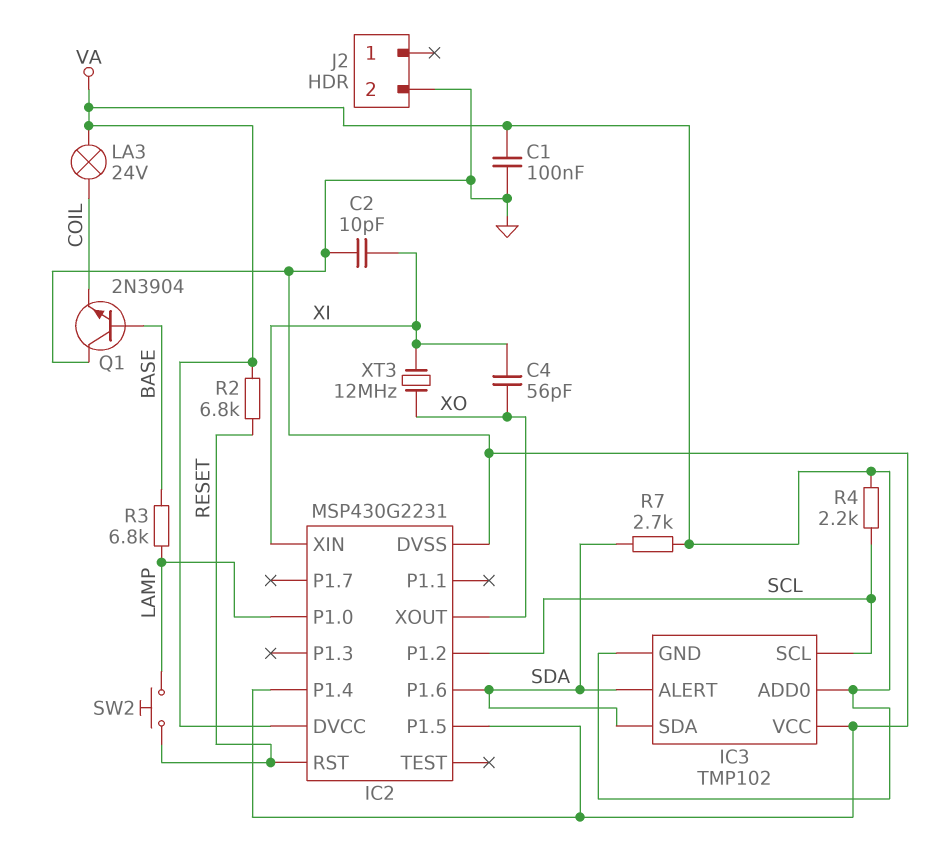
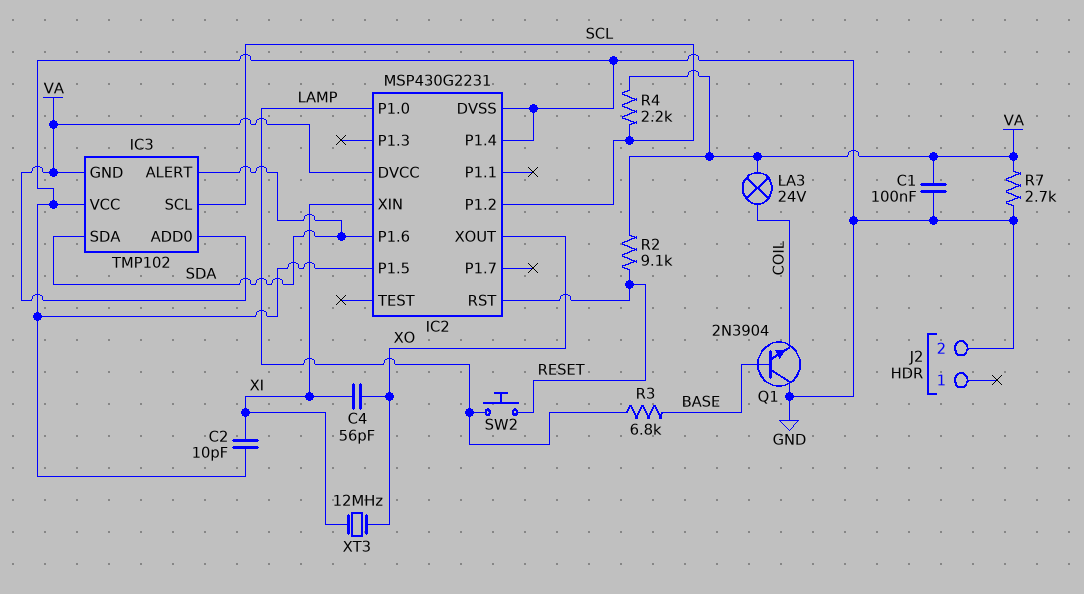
R2: 6.8k (RESET, VA) -> 9.1k (RESET, VA)
R7: 2.7k (SDA, VA) -> 2.7k (GND, VA)

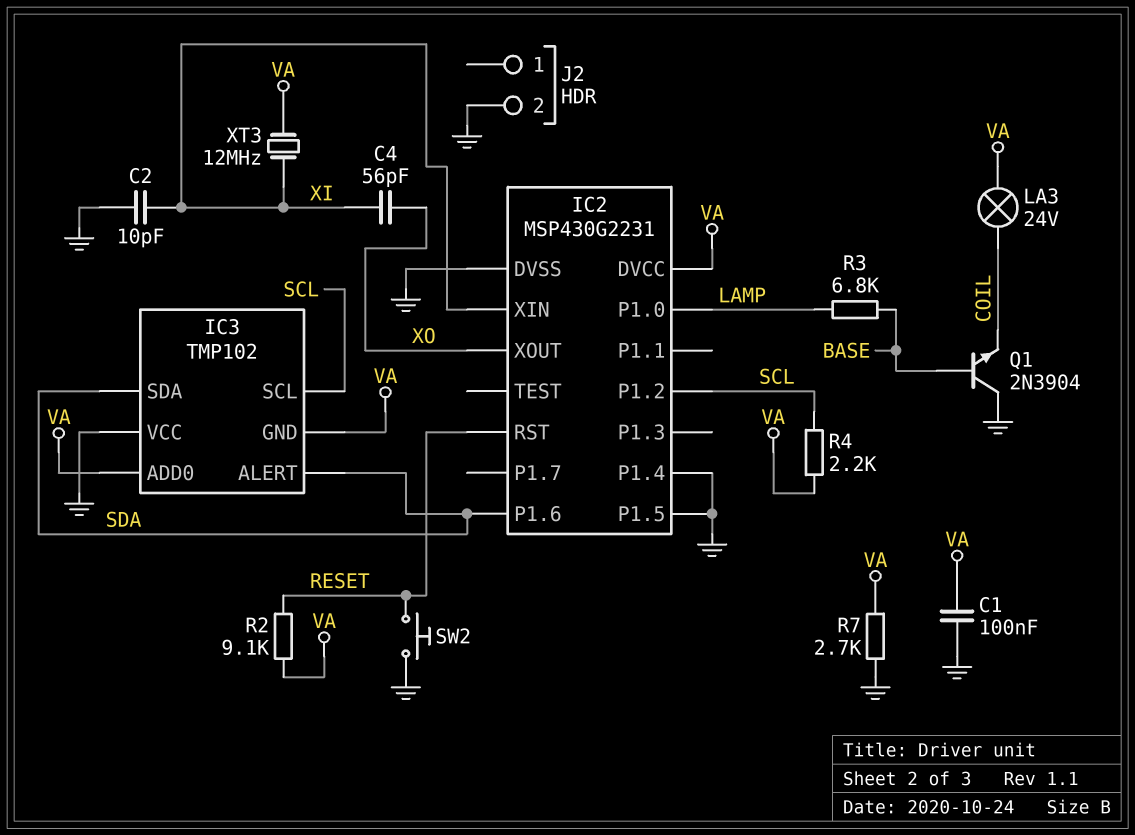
SW2: button (LAMP, RESET) -> button (GND, RESET)
XT3: 12MHz (XI, XO) -> 12MHz (VA, XI)

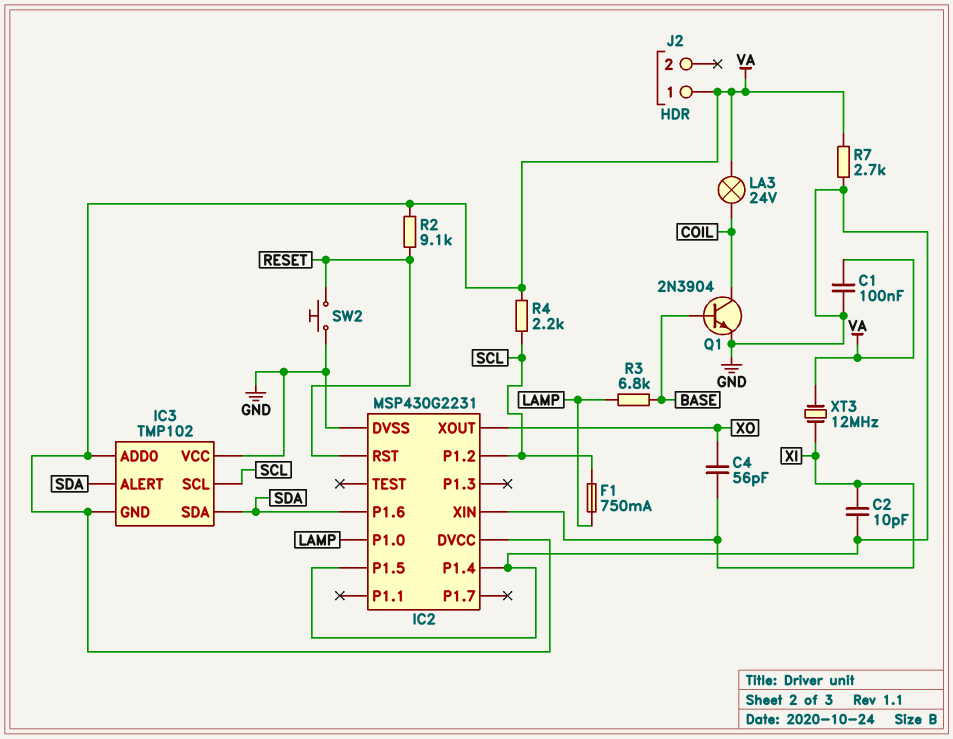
F1: none -> 750mA (LAMP, SCL)
J2 pin 1: none -> VA
J2 pin 2: GND -> none
Q1: NPN 2N3904 (B BASE, C GND, E COIL) -> NPN 2N3904 (B BASE, C COIL, E GND)

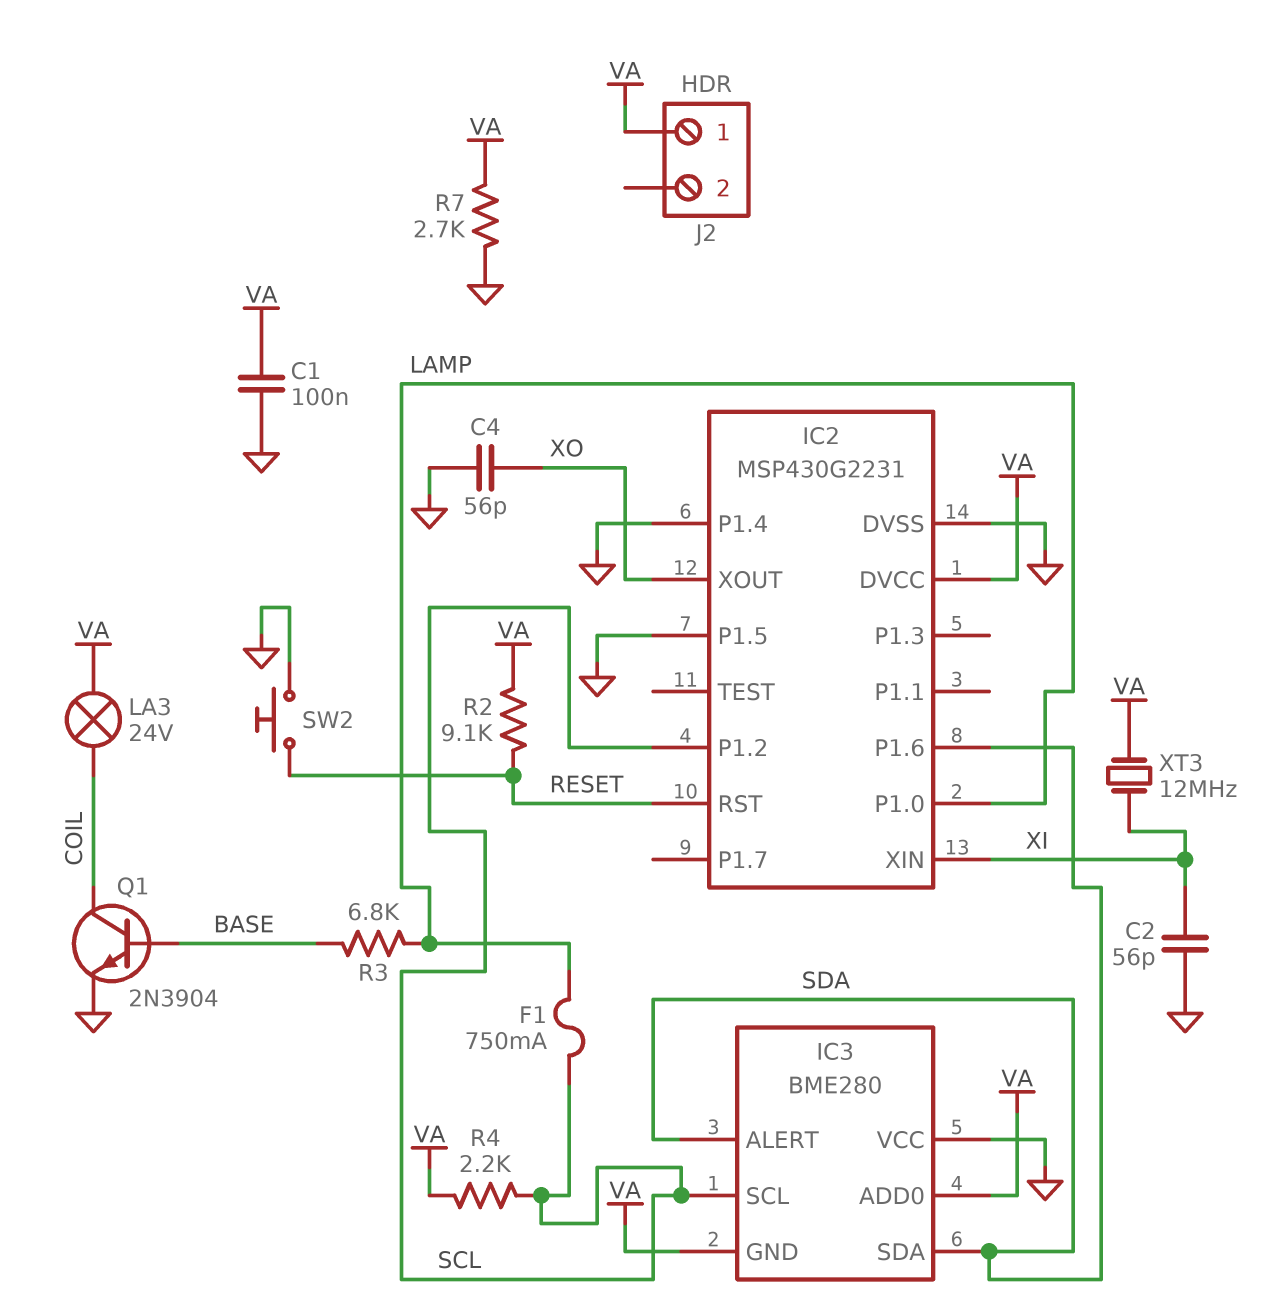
C2: 10pF (GND, XI) -> 56pF (GND, XI)
C4: 56pF (XI, XO) -> 56pF (GND, XO)
IC3: TMP102 -> BME280

